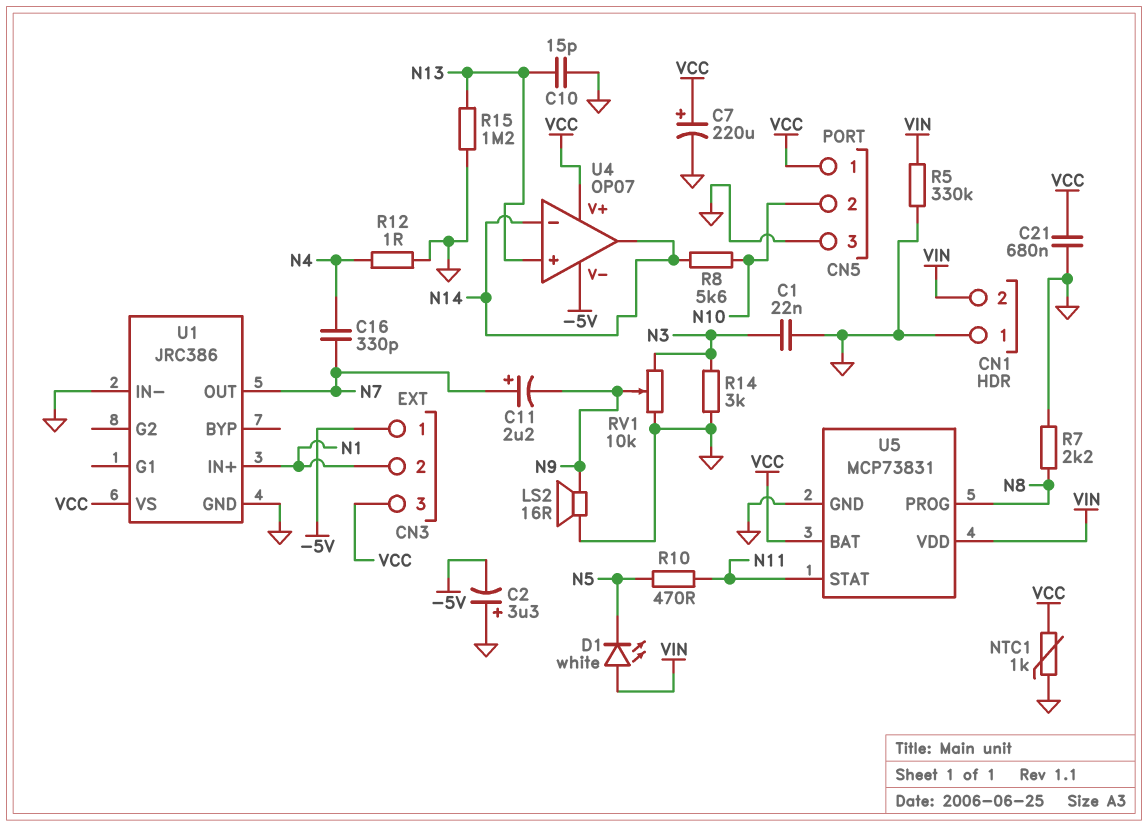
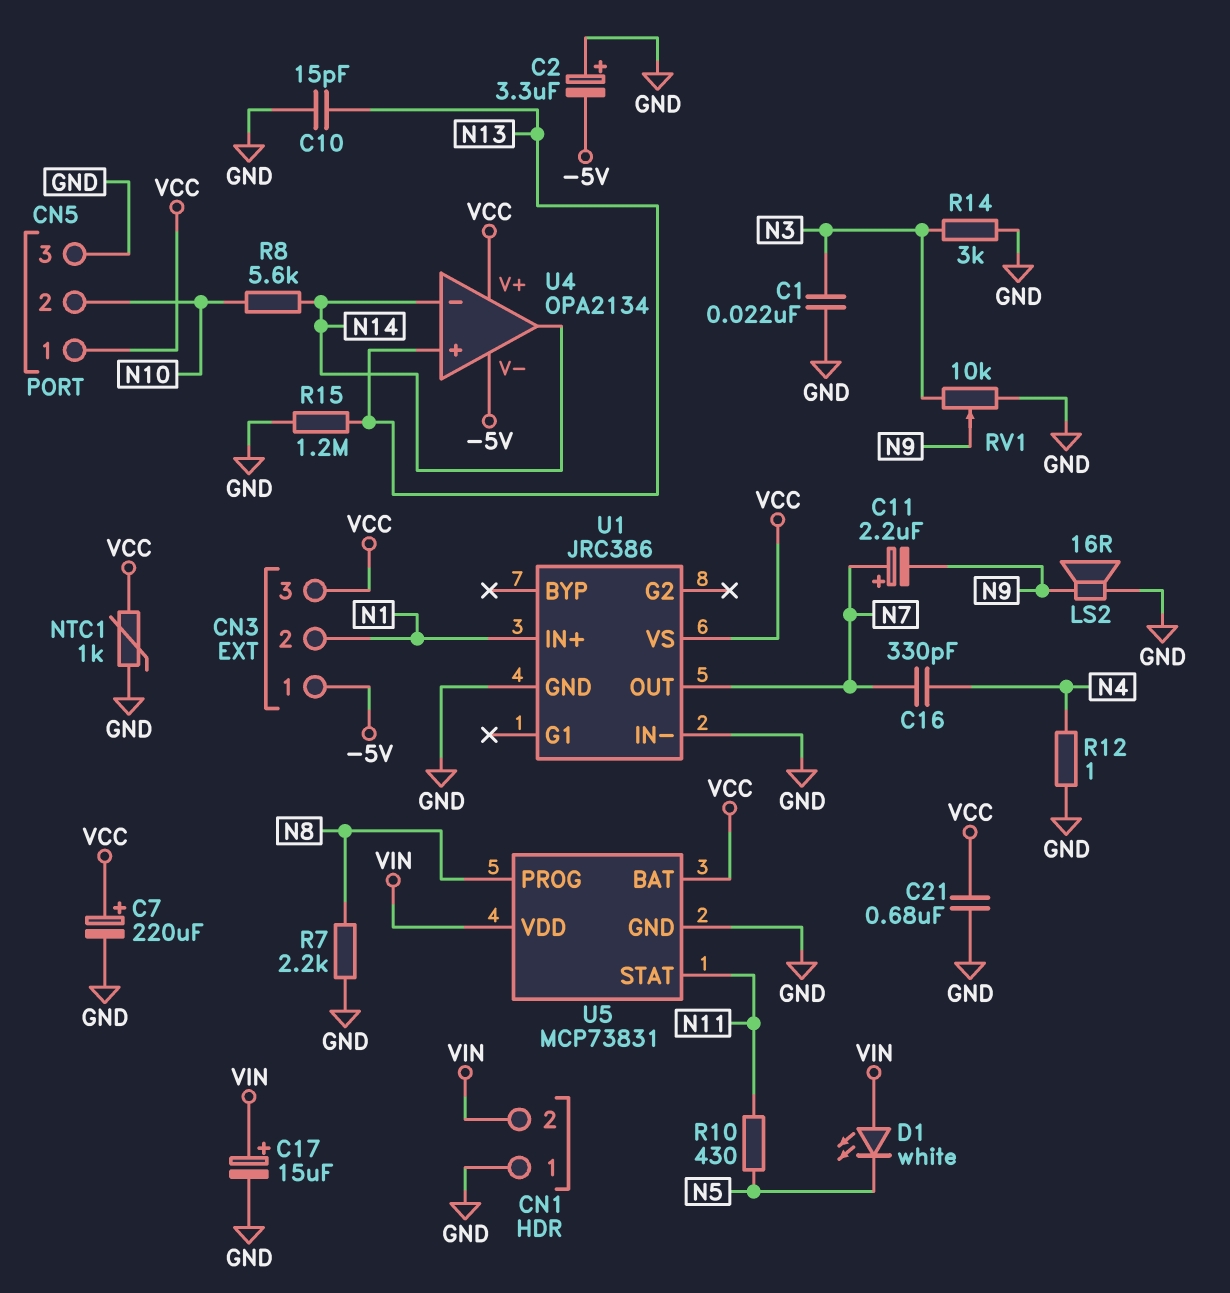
C17: none -> 15uF (plus VIN, minus GND)
R5: 330k (GND, VIN) -> none
R10: 470 (N5, N11) -> 430 (N5, N11)
U4: OP07 -> OPA2134

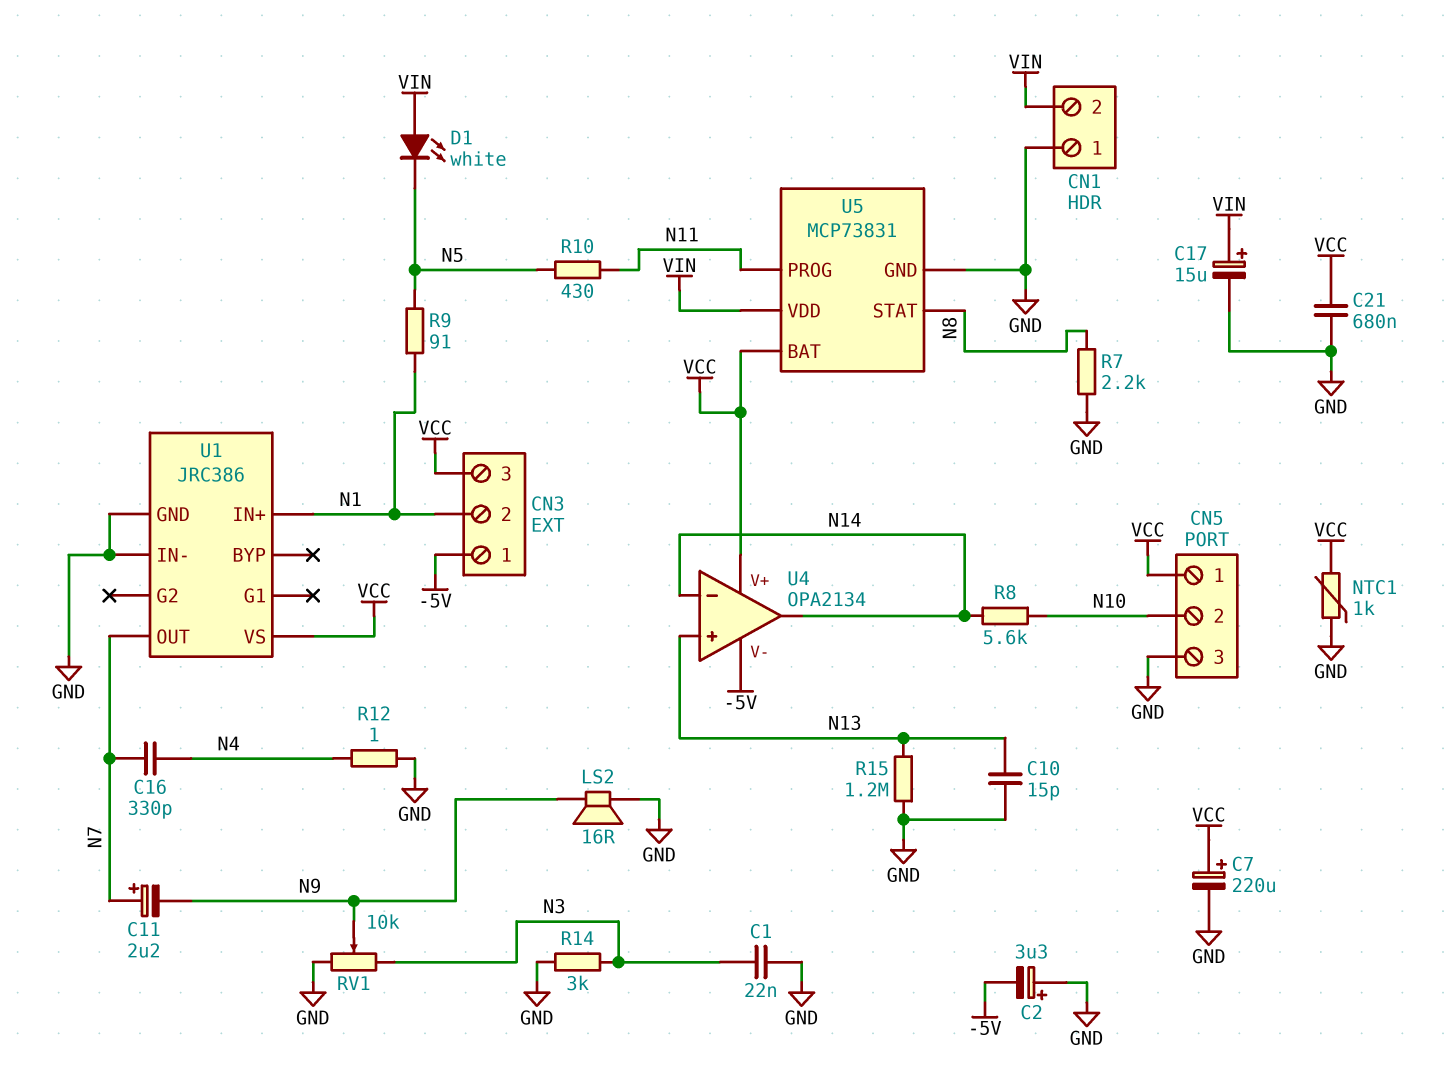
R9: none -> 91 (N1, N5)
U5 pin PROG: N8 -> N11
U5 pin STAT: N11 -> N8

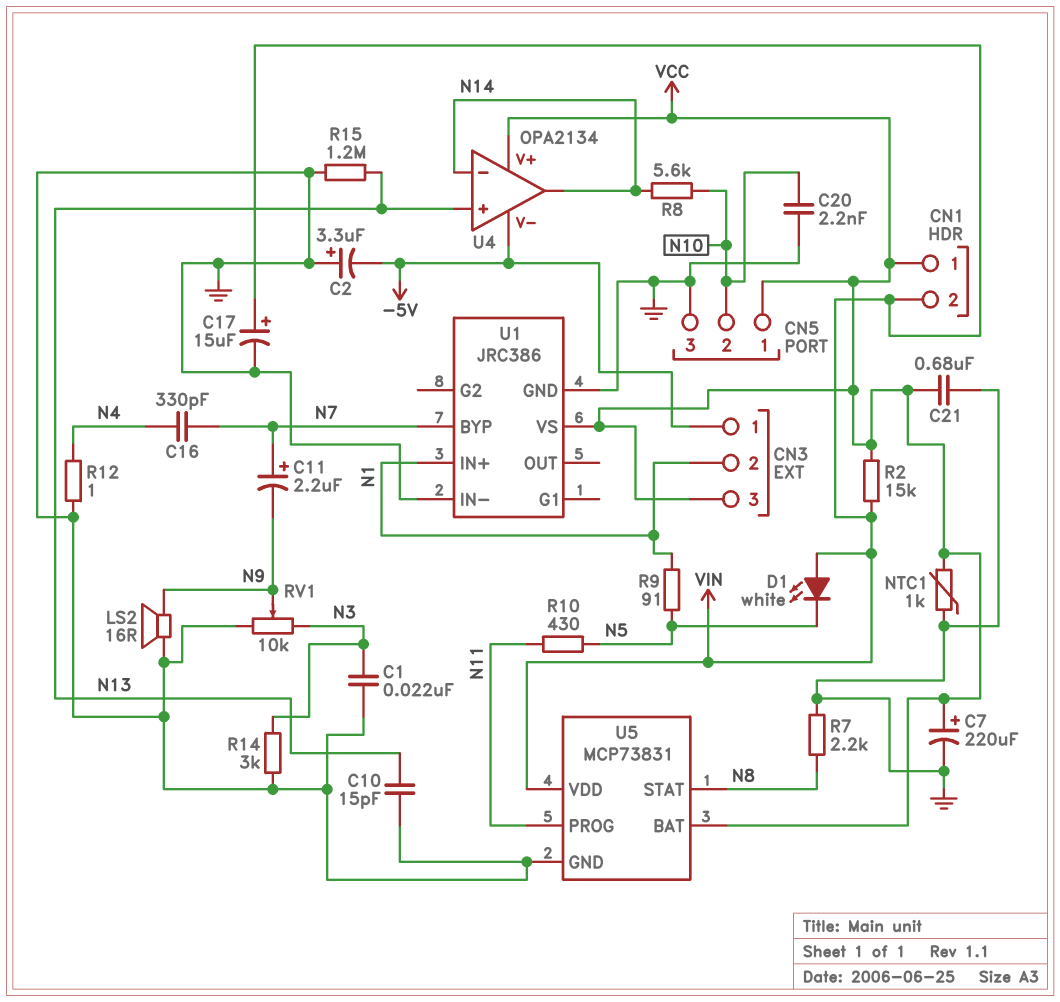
C20: none -> 2.2nF (GND, N10)
CN1 pin 1: GND -> VCC
R2: none -> 15k (VCC, VIN)
U1 pin BYP: none -> N7
U1 pin OUT: N7 -> none

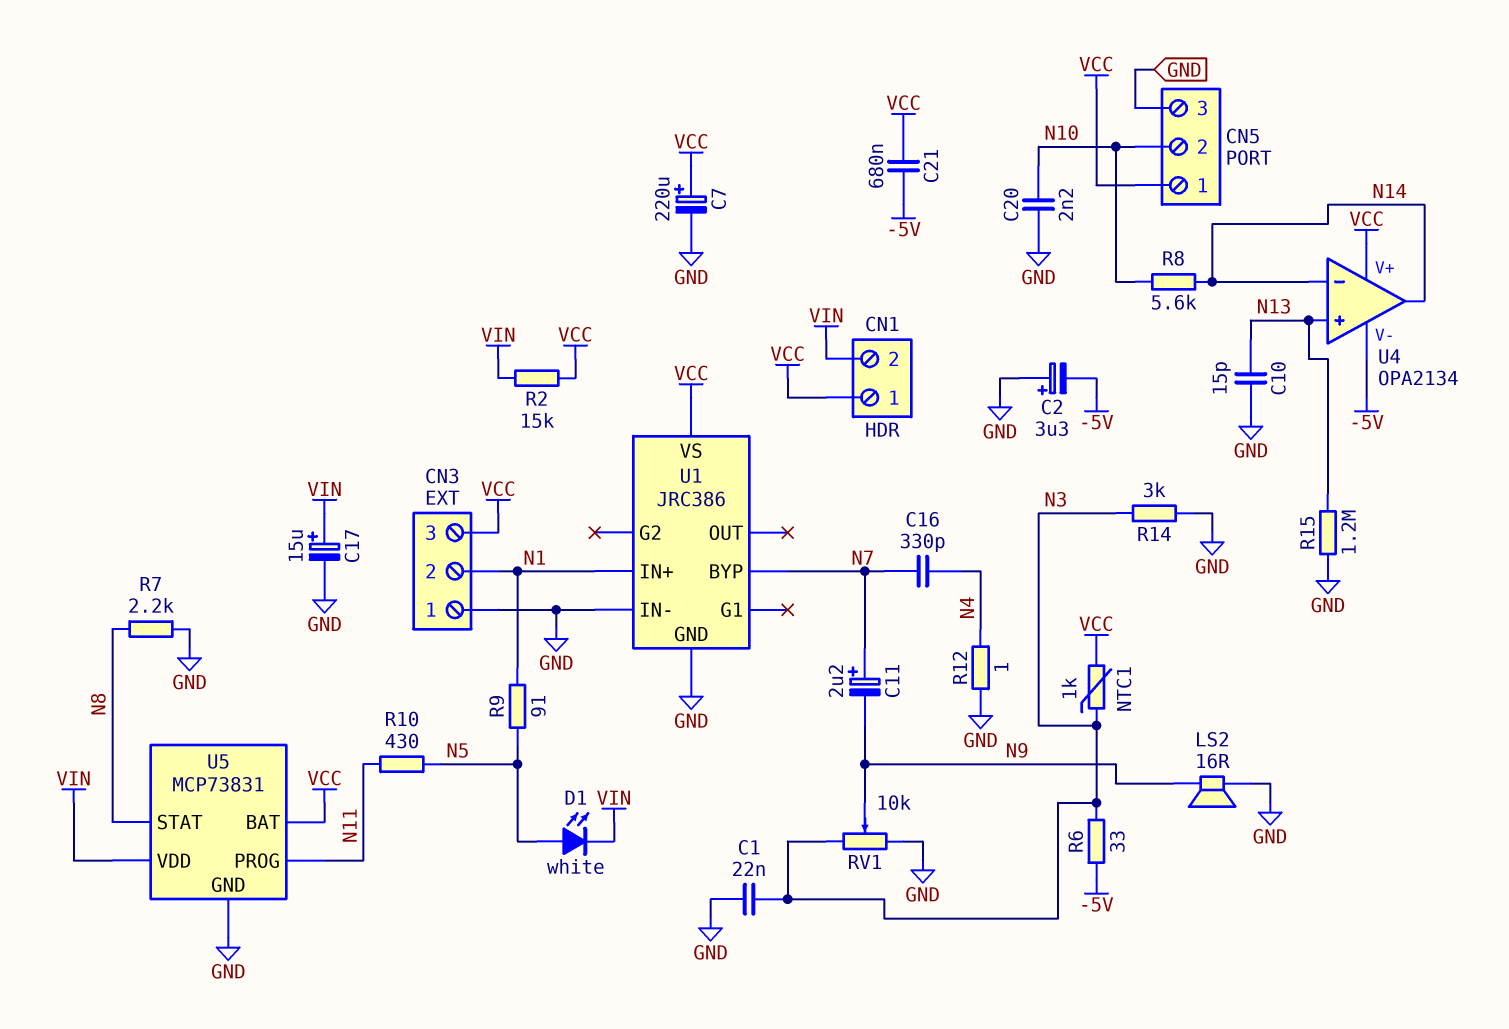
C21: 680nF (GND, VCC) -> 680nF (-5V, VCC)
CN3 pin 1: -5V -> GND
D1: LED white (A VIN, K N5) -> LED white (A N5, K VIN)
NTC1: 1k (GND, VCC) -> 1k (N3, VCC)
R6: none -> 33 (-5V, N3)

